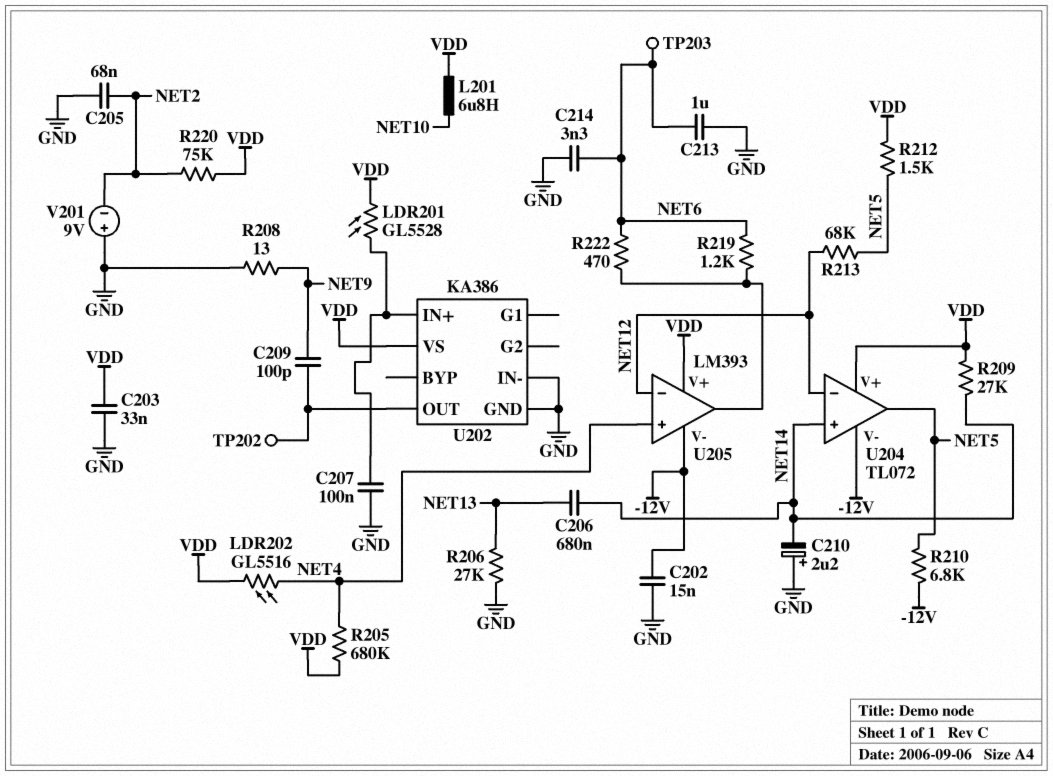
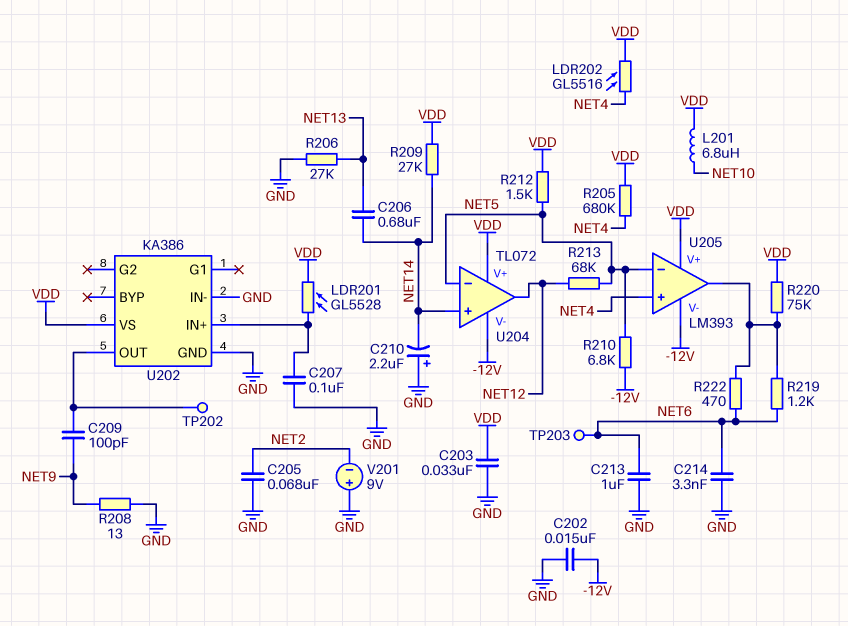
R220: 75k (NET2, VDD) -> 75k (U205/out, VDD)
U204 pin in-: NET12 -> NET5
U204 pin out: NET5 -> NET12
U205 pin in-: NET12 -> NET5

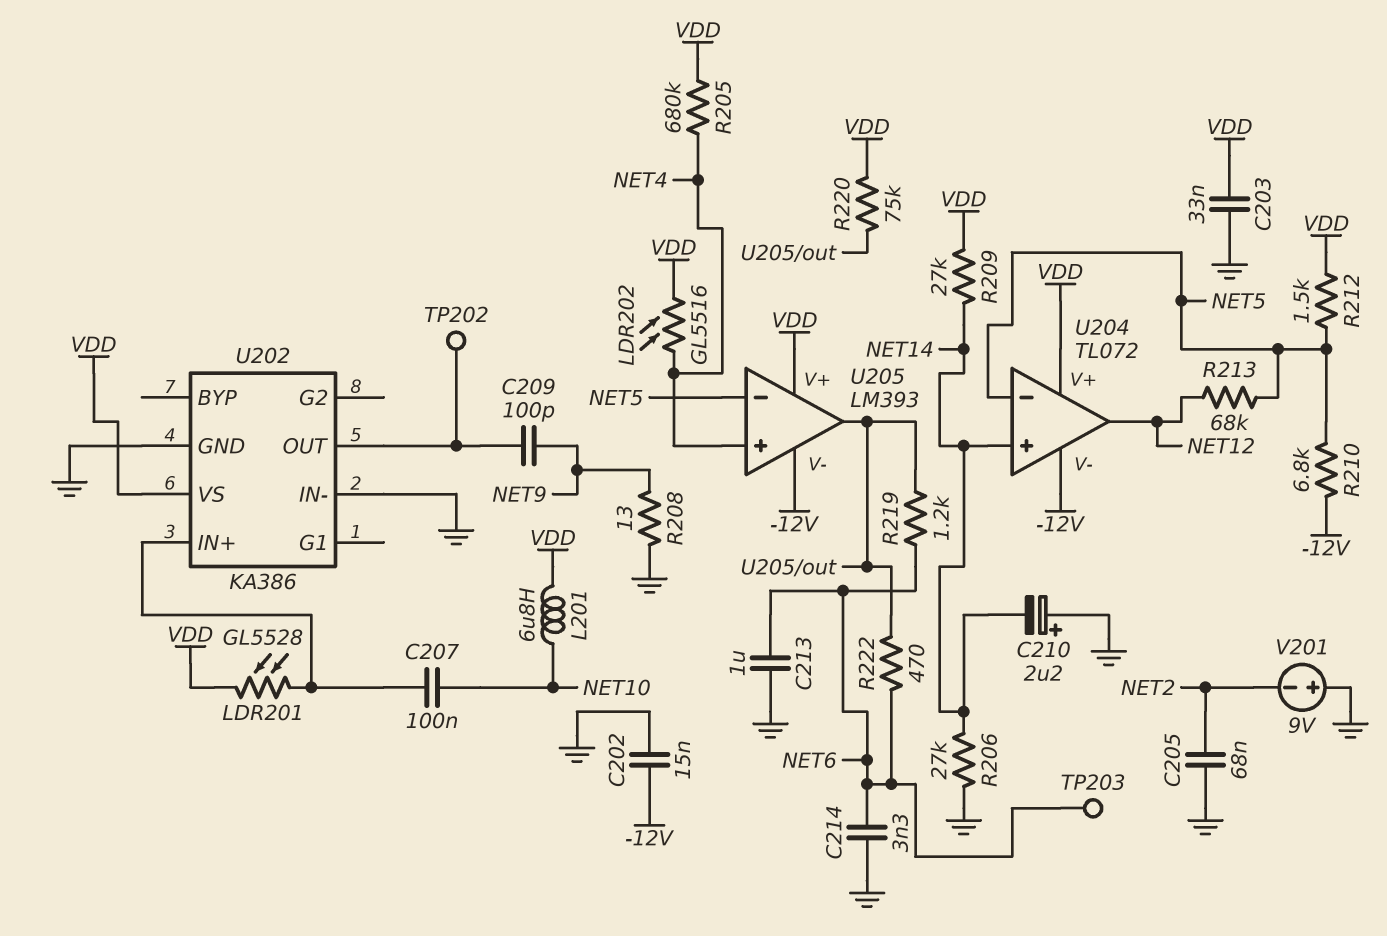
C206: 680nF (NET13, NET14) -> none
C207: 100nF (GND, U202/IN+) -> 100nF (NET10, U202/IN+)
R206: 27k (GND, NET13) -> 27k (GND, NET14)

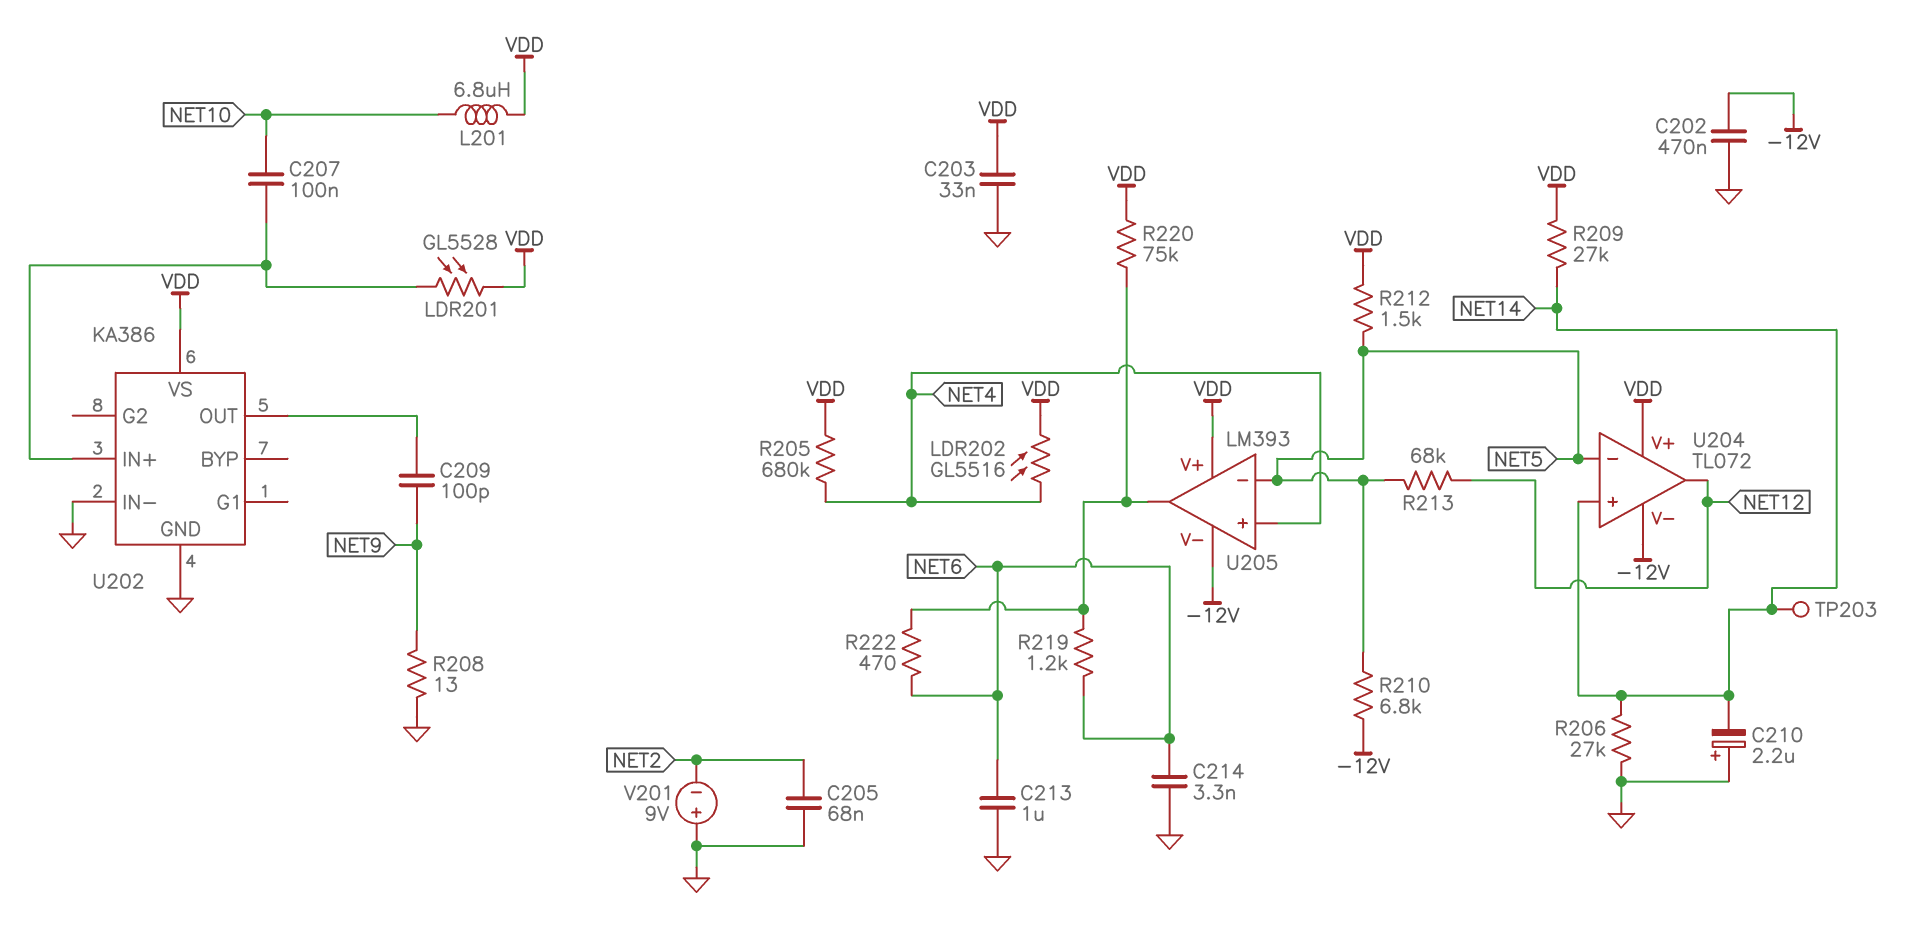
C202: 15nF (-12V, GND) -> 470nF (-12V, GND)
TP202: test point (U202/OUT) -> none
TP203: test point (NET6) -> test point (NET14)

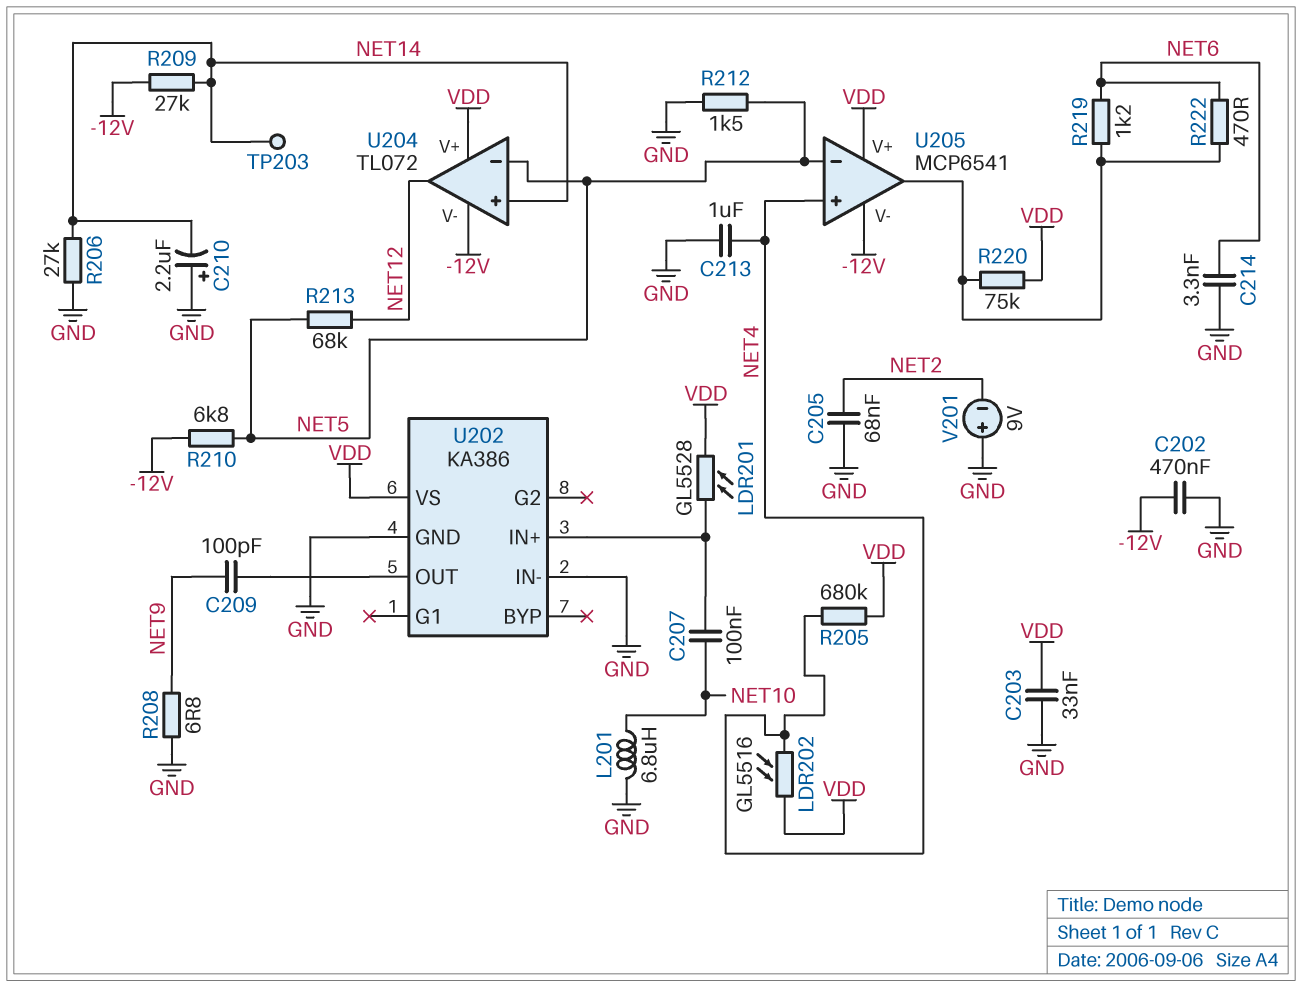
C213: 1uF (GND, NET6) -> 1uF (GND, NET4)
L201: 6.8uH (NET10, VDD) -> 6.8uH (GND, NET10)
R208: 13 (GND, NET9) -> 6.8 (GND, NET9)
R209: 27k (NET14, VDD) -> 27k (-12V, NET14)
R212: 1.5k (NET5, VDD) -> 1.5k (GND, NET5)
U205: LM393 -> MCP6541

